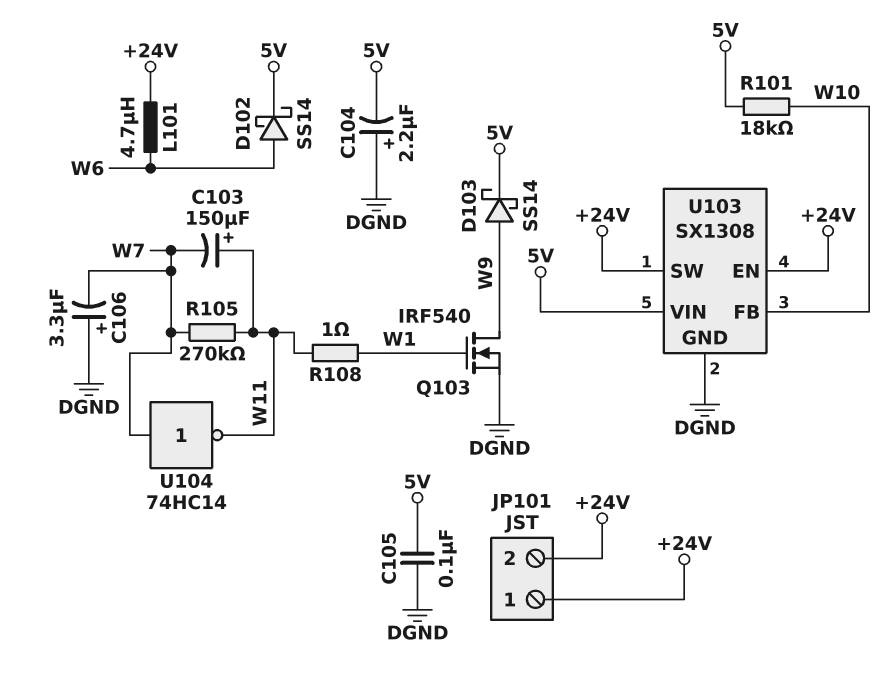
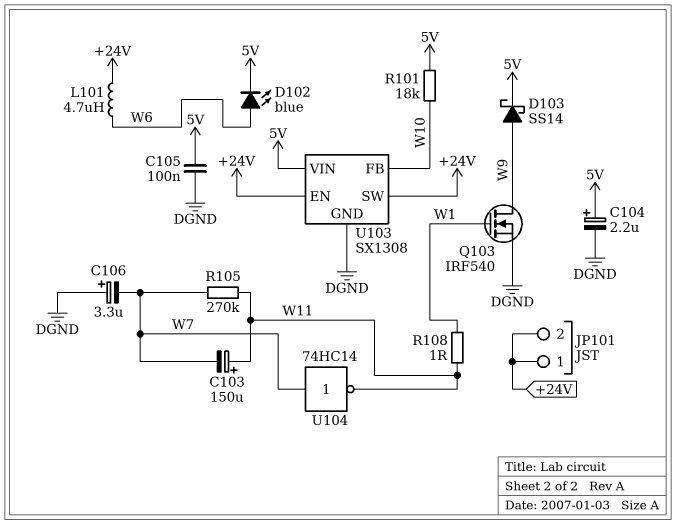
C104: 2.2uF (plus DGND, minus 5V) -> 2.2uF (plus 5V, minus DGND)
D102: schottky SS14 (A W6, K 5V) -> LED blue (A W6, K 5V)

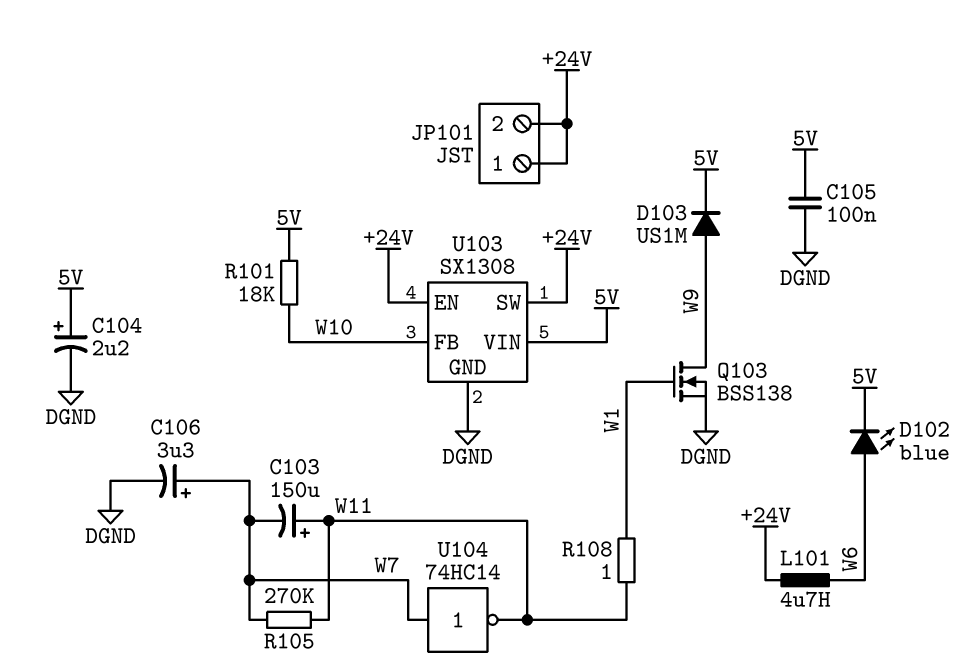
C106: 3.3uF (plus DGND, minus W7) -> 3.3uF (plus W7, minus DGND)
D103: schottky SS14 (A W9, K 5V) -> diode US1M (A W9, K 5V)
Q103: NMOS IRF540 (G W1, D W9, S DGND) -> NMOS BSS138 (G W1, D W9, S DGND)

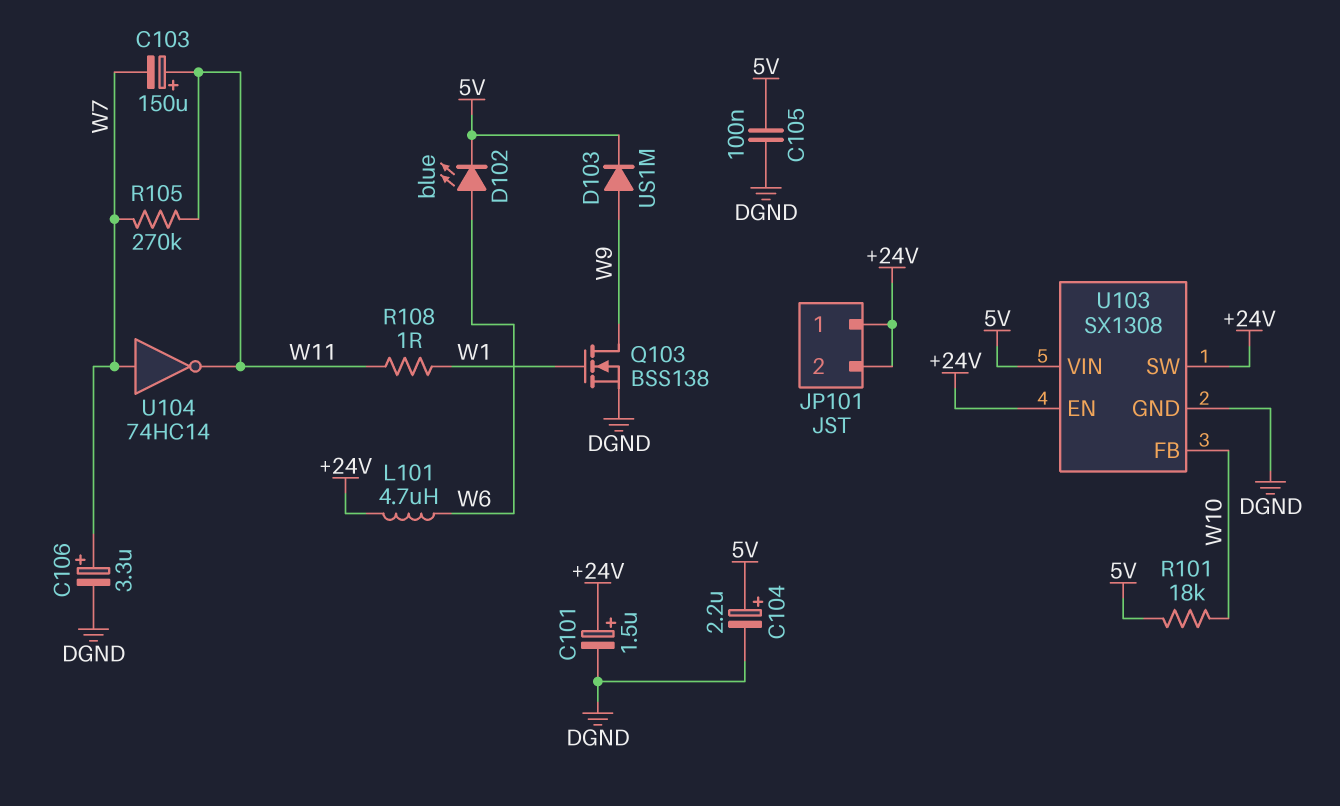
C101: none -> 1.5uF (plus +24V, minus DGND)

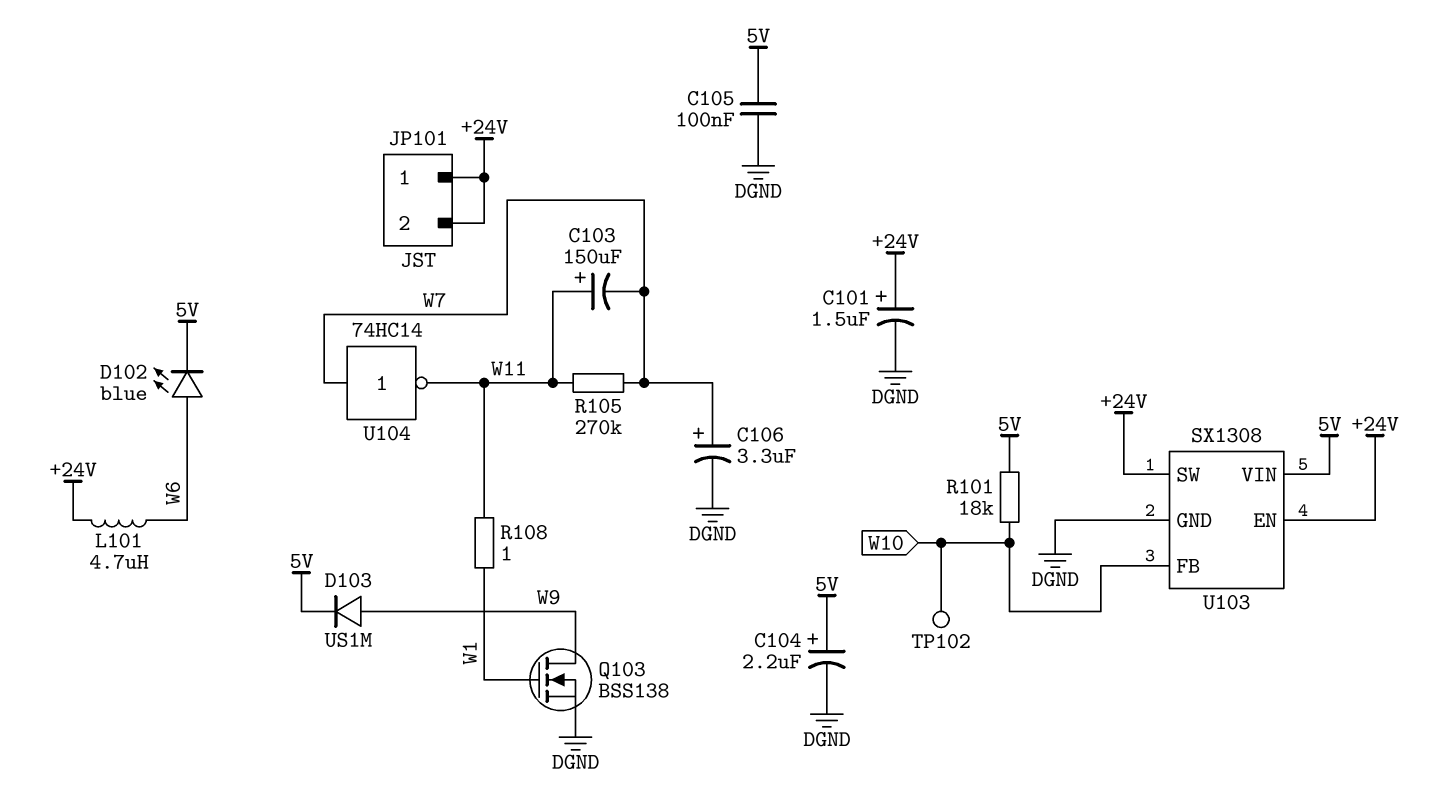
TP102: none -> test point (W10)

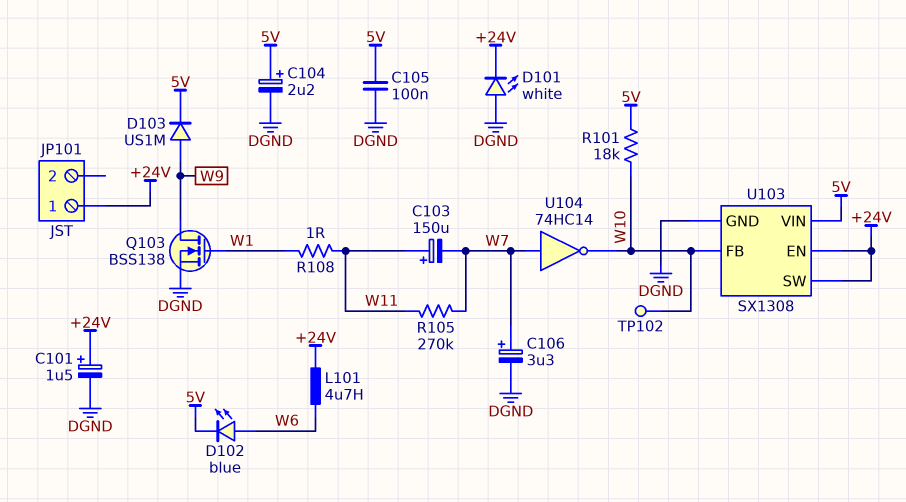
D101: none -> LED white (A DGND, K +24V)
JP101 pin 2: +24V -> none
U104: NOT 74HC14 (in W7, out W11) -> NOT 74HC14 (in W7, out W10)

